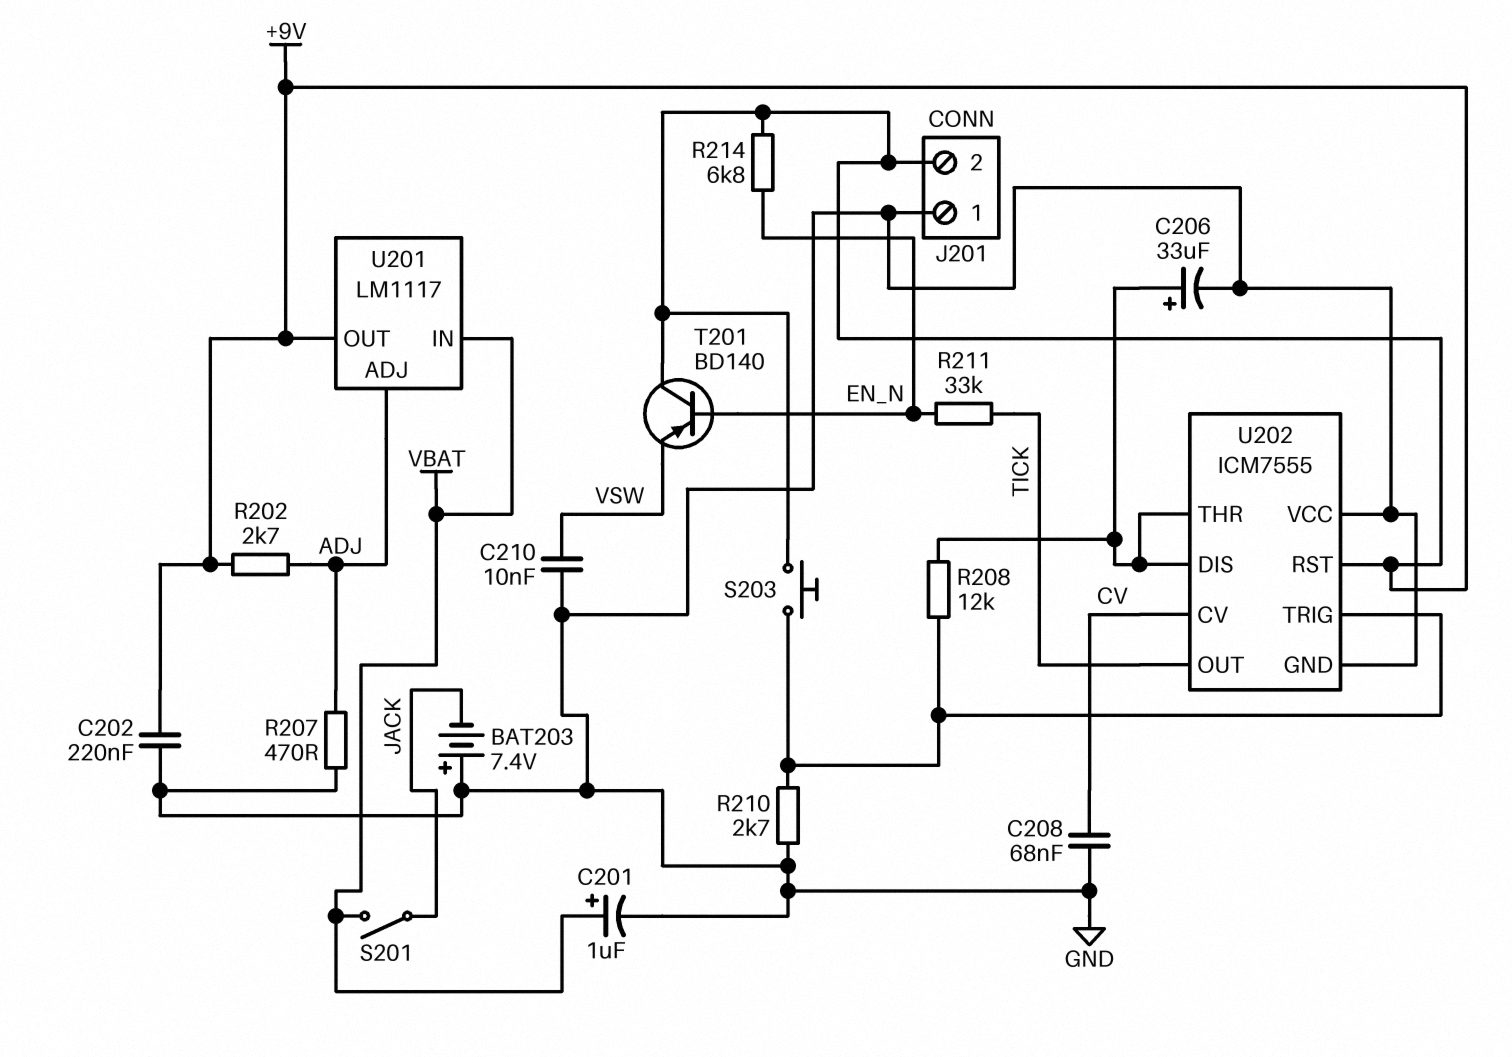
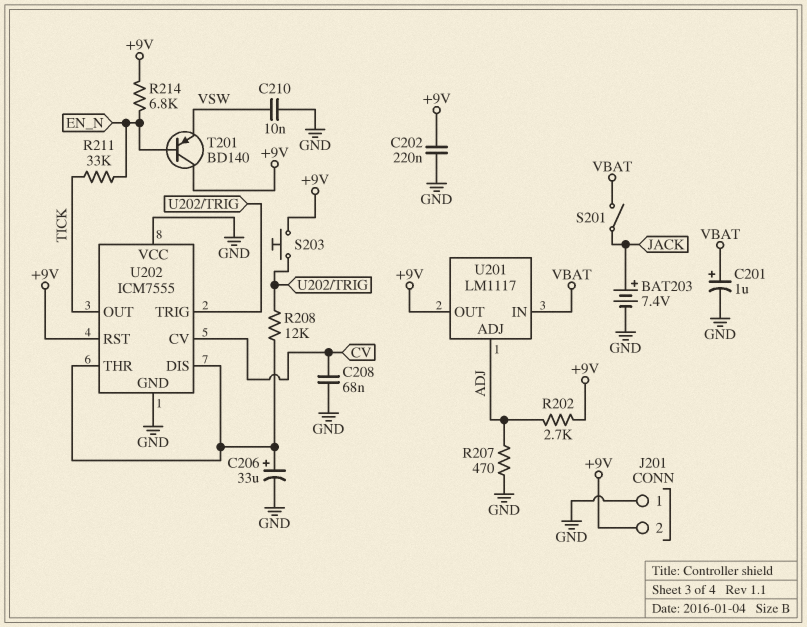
BAT203: 7.4V (plus GND, minus JACK) -> 7.4V (plus JACK, minus GND)
R210: 2.7k (GND, U202/TRIG) -> none

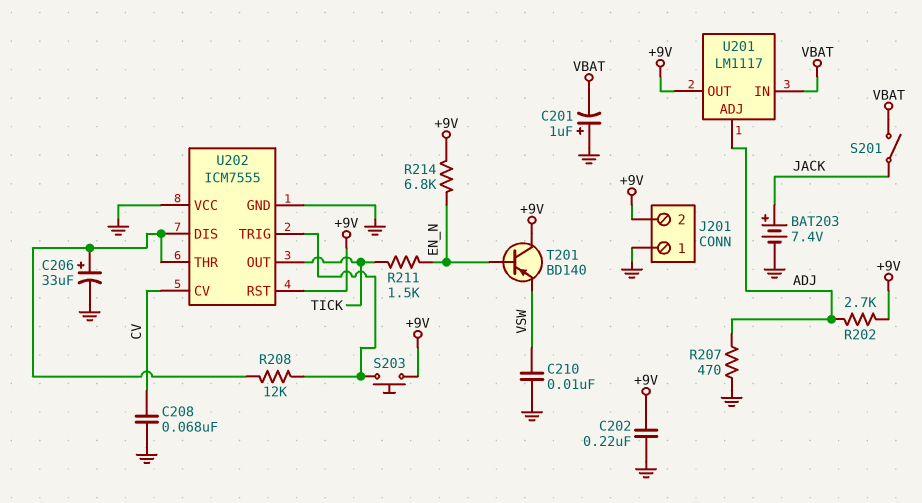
C201: 1uF (plus VBAT, minus GND) -> 1uF (plus GND, minus VBAT)
R211: 33k (EN_N, TICK) -> 1.5k (EN_N, TICK)

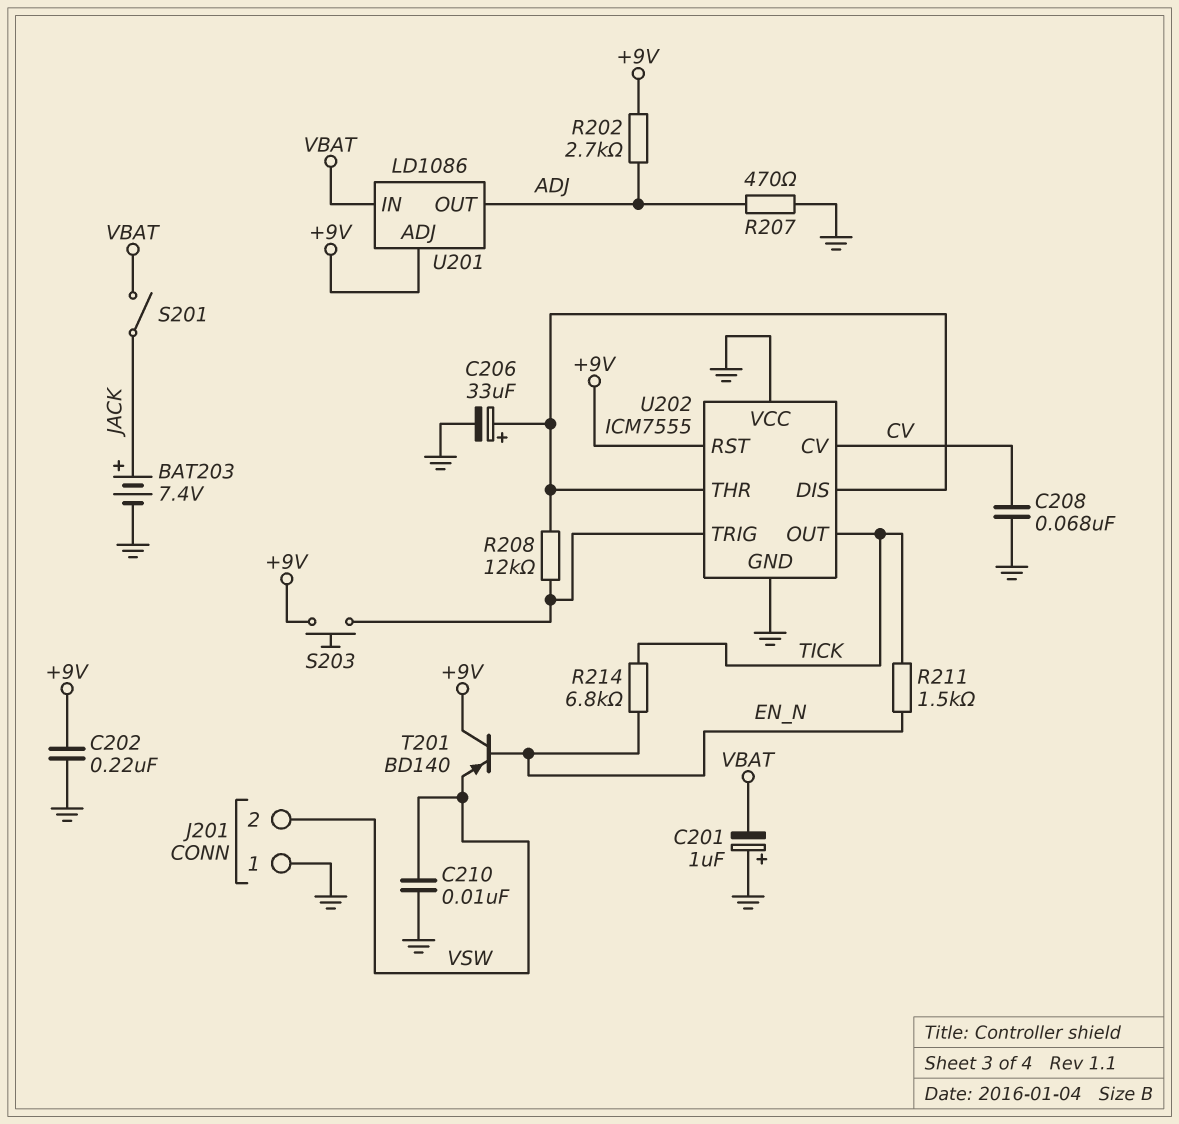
J201 pin 2: +9V -> VSW
R214: 6.8k (+9V, EN_N) -> 6.8k (EN_N, TICK)
U201: LM1117 -> LD1086
U201 pin ADJ: ADJ -> +9V
U201 pin OUT: +9V -> ADJ

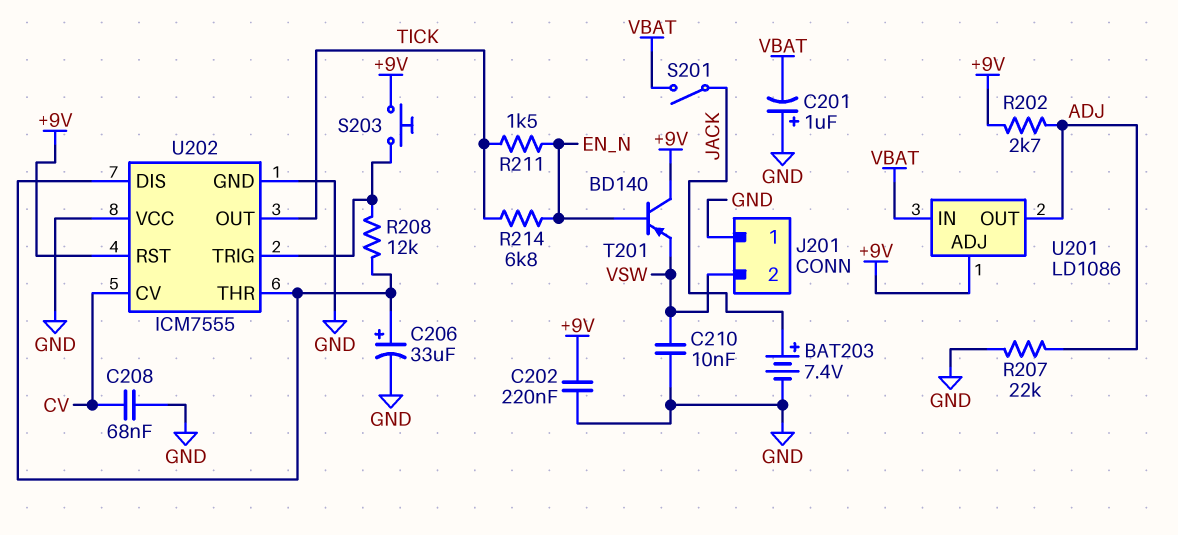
R207: 470 (ADJ, GND) -> 22k (ADJ, GND)

